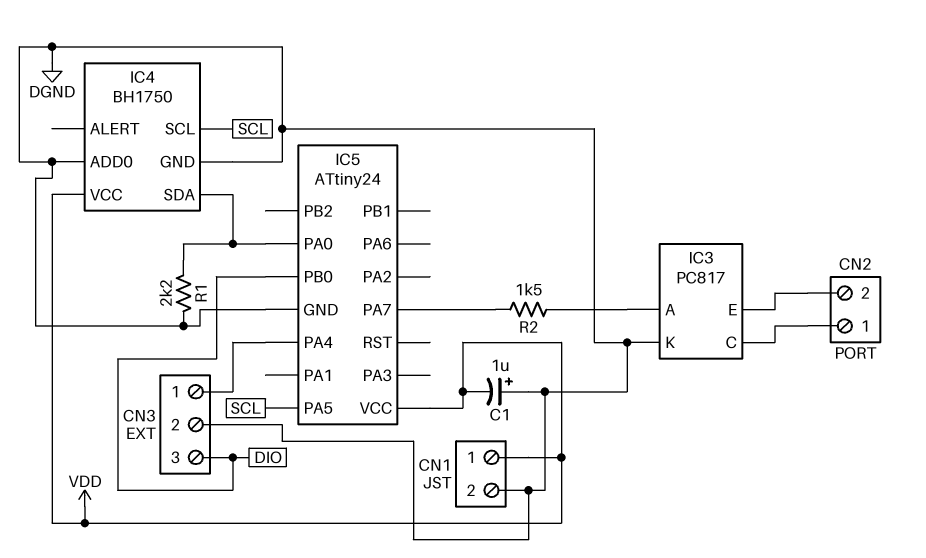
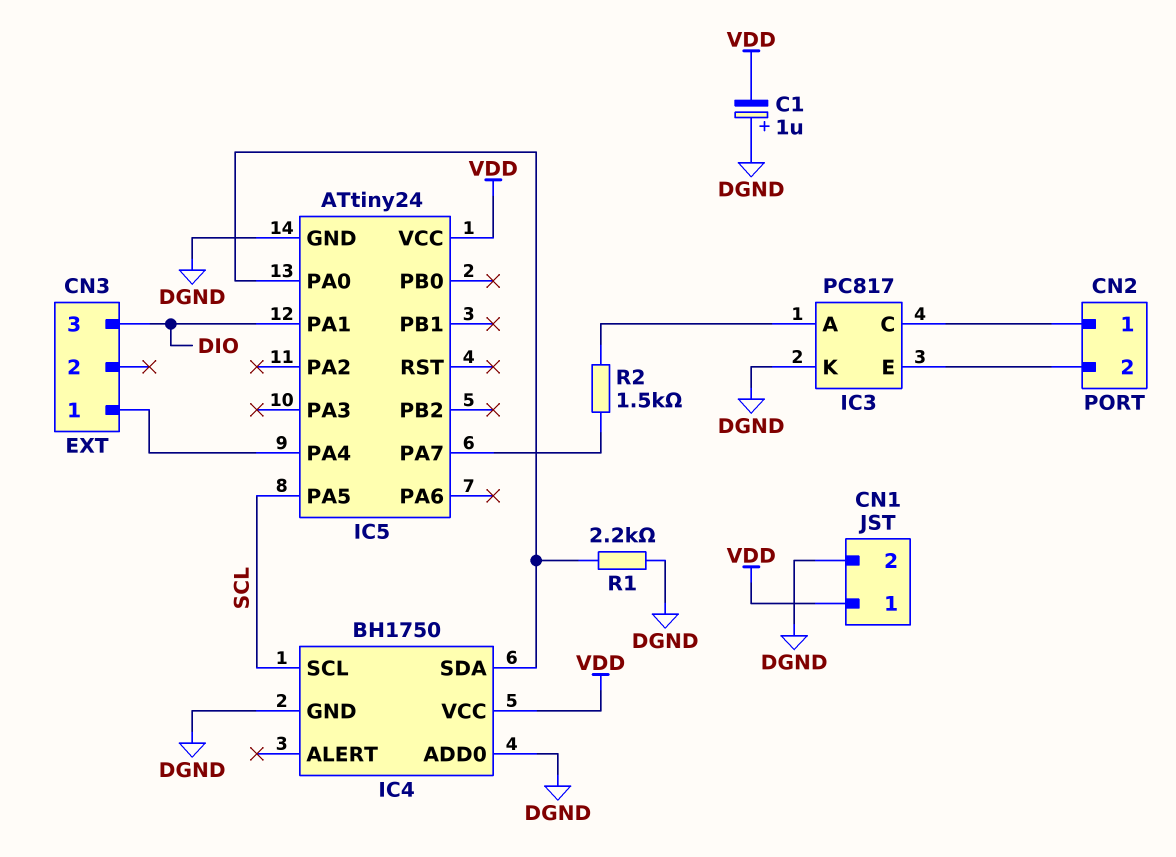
CN3 pin 2: DGND -> none
IC5 pin PA1: none -> DIO
IC5 pin PB0: DIO -> none

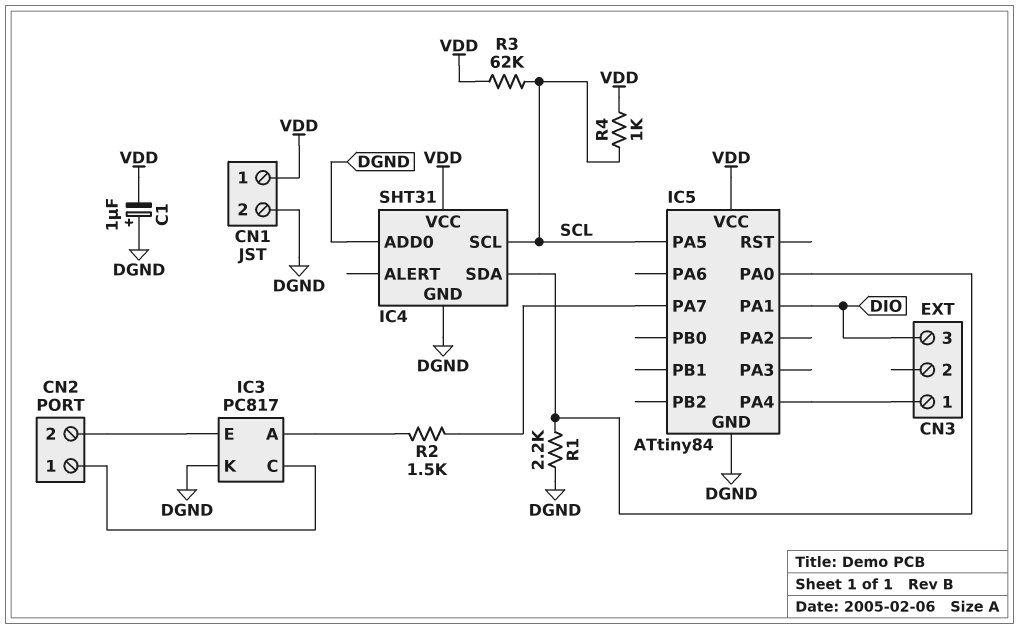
IC4: BH1750 -> SHT31
IC5: ATtiny24 -> ATtiny84
R3: none -> 62k (SCL, VDD)
R4: none -> 1k (SCL, VDD)

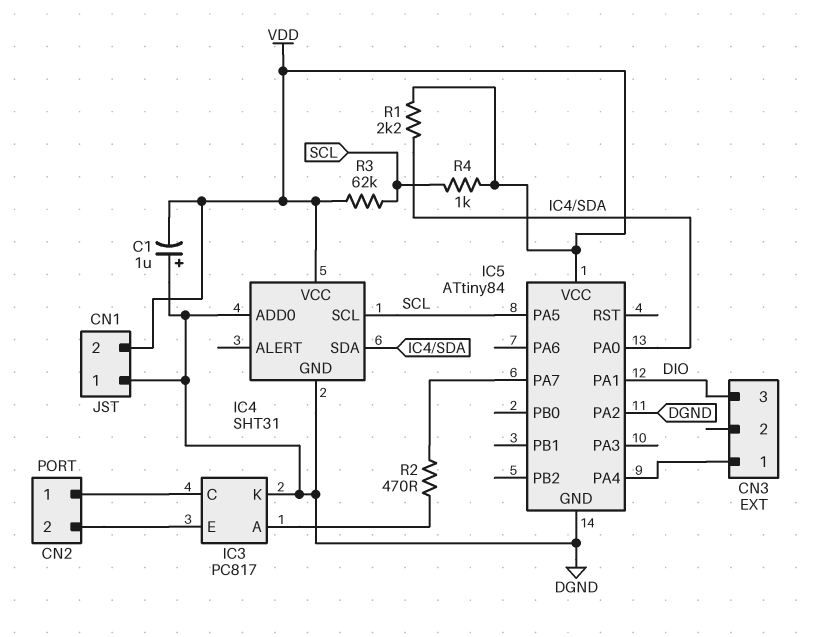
CN1 pin 1: VDD -> DGND
CN1 pin 2: DGND -> VDD
IC5 pin PA2: none -> DGND
R1: 2.2k (DGND, IC4/SDA) -> 2.2k (IC4/SDA, VDD)
R2: 1.5k (IC3/A, IC5/PA7) -> 470 (IC3/A, IC5/PA7)

